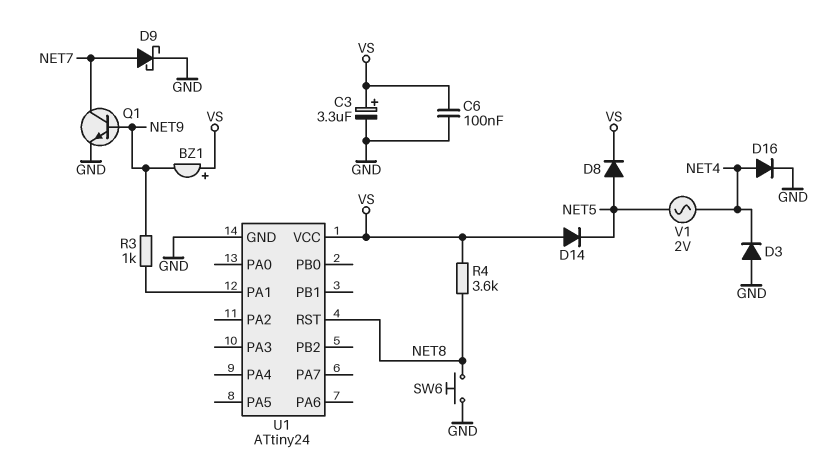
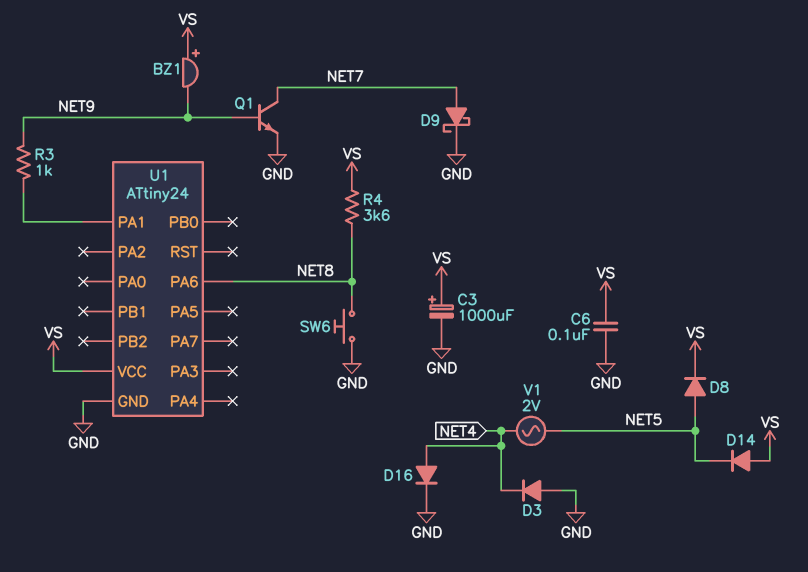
C3: 3.3uF (plus VS, minus GND) -> 1000uF (plus VS, minus GND)
U1 pin PA6: none -> NET8
U1 pin RST: NET8 -> none

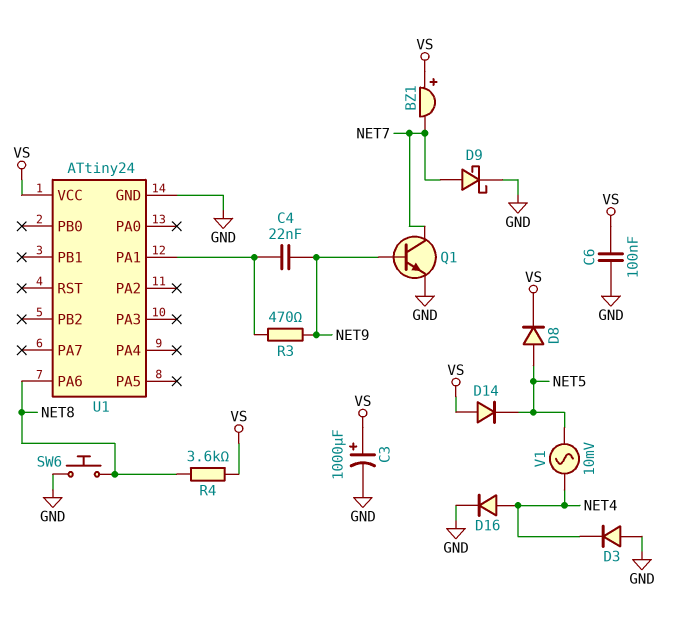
BZ1: buzzer (plus VS, minus NET9) -> buzzer (plus VS, minus NET7)
C4: none -> 22nF (NET9, U1/PA1)
R3: 1k (NET9, U1/PA1) -> 470 (NET9, U1/PA1)
V1: AC 2V (NET4, NET5) -> AC 10mV (NET4, NET5)

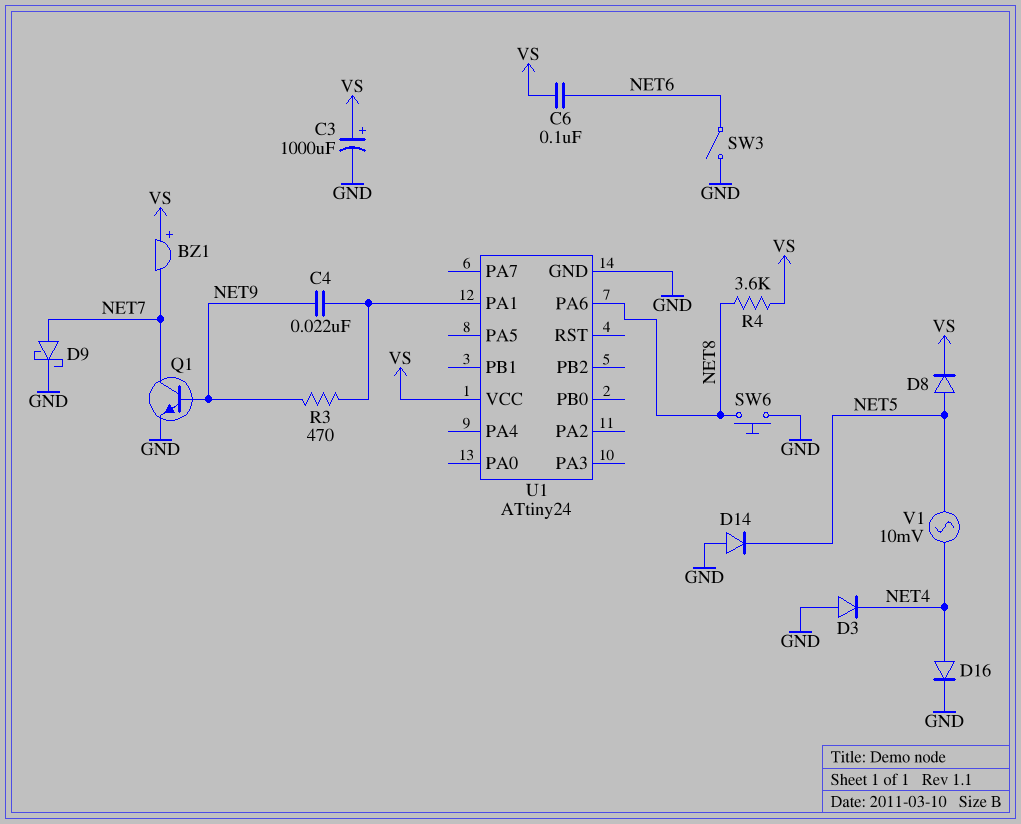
C6: 100nF (GND, VS) -> 100nF (NET6, VS)
D14: diode (A VS, K NET5) -> diode (A GND, K NET5)
SW3: none -> switch (GND, NET6)

